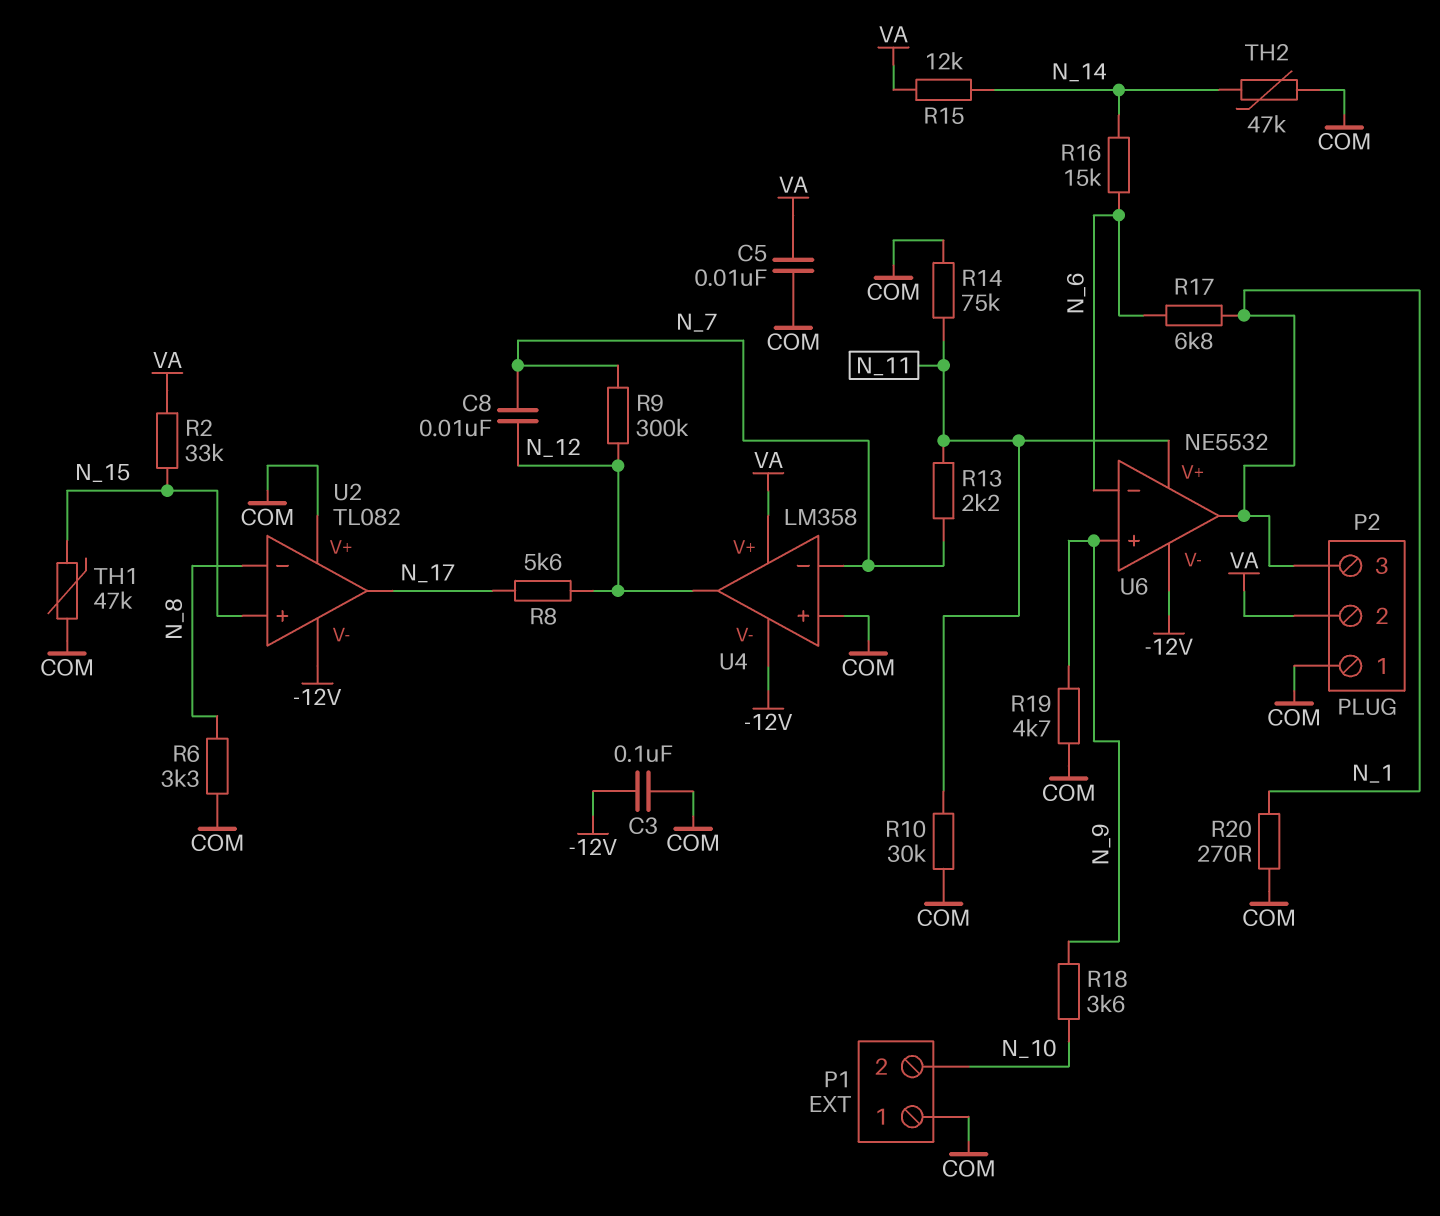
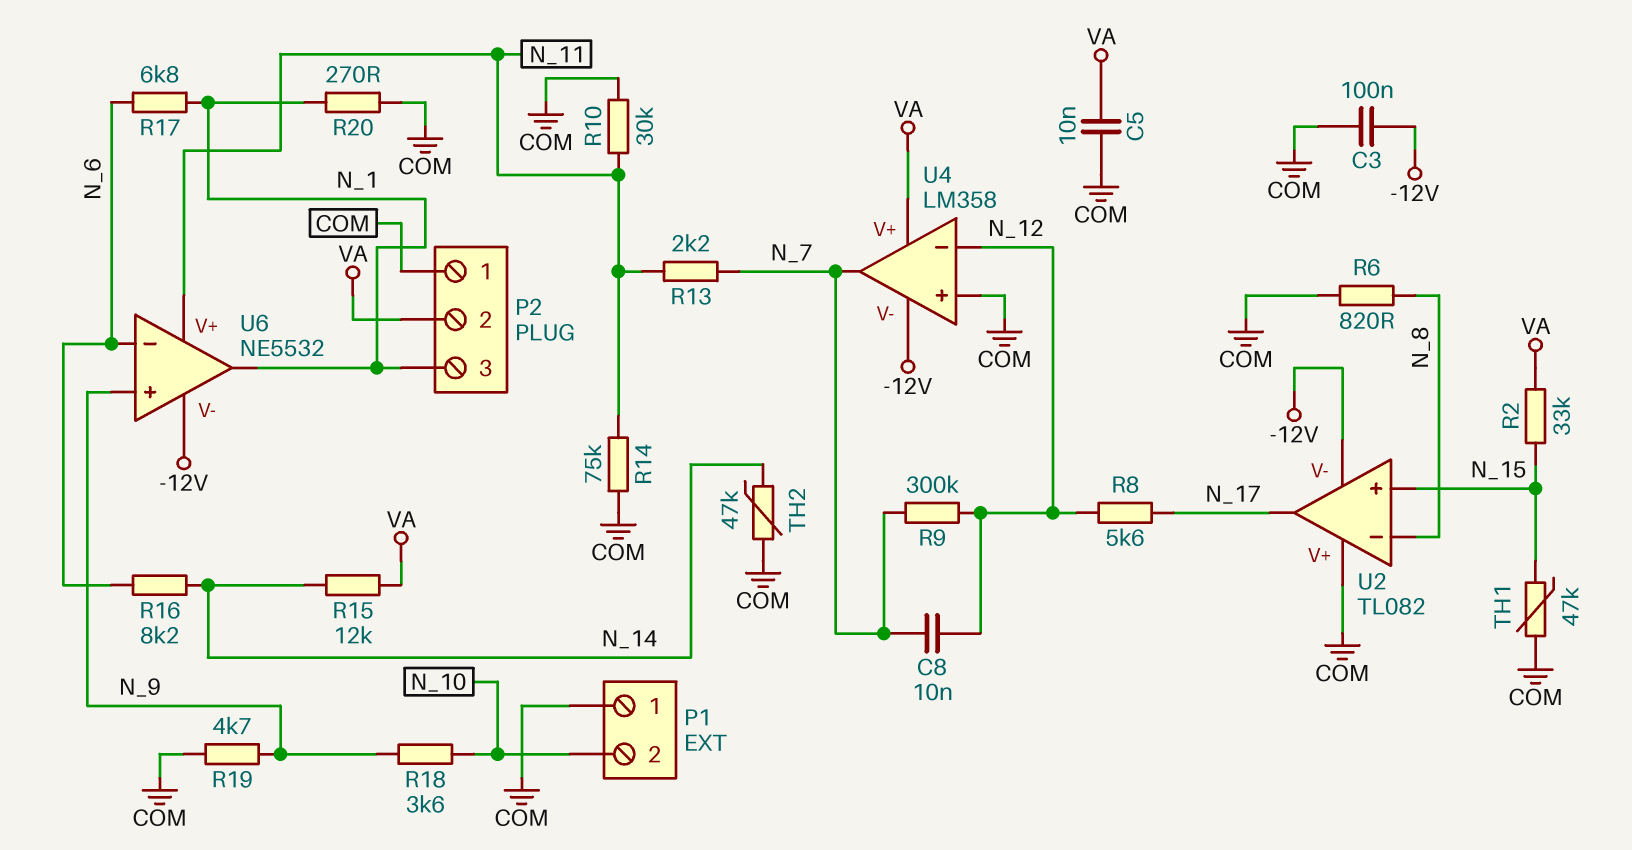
R6: 3.3k (COM, N_8) -> 820 (COM, N_8)
R16: 15k (N_6, N_14) -> 8.2k (N_6, N_14)
U4 pin in-: N_7 -> N_12
U4 pin out: N_12 -> N_7

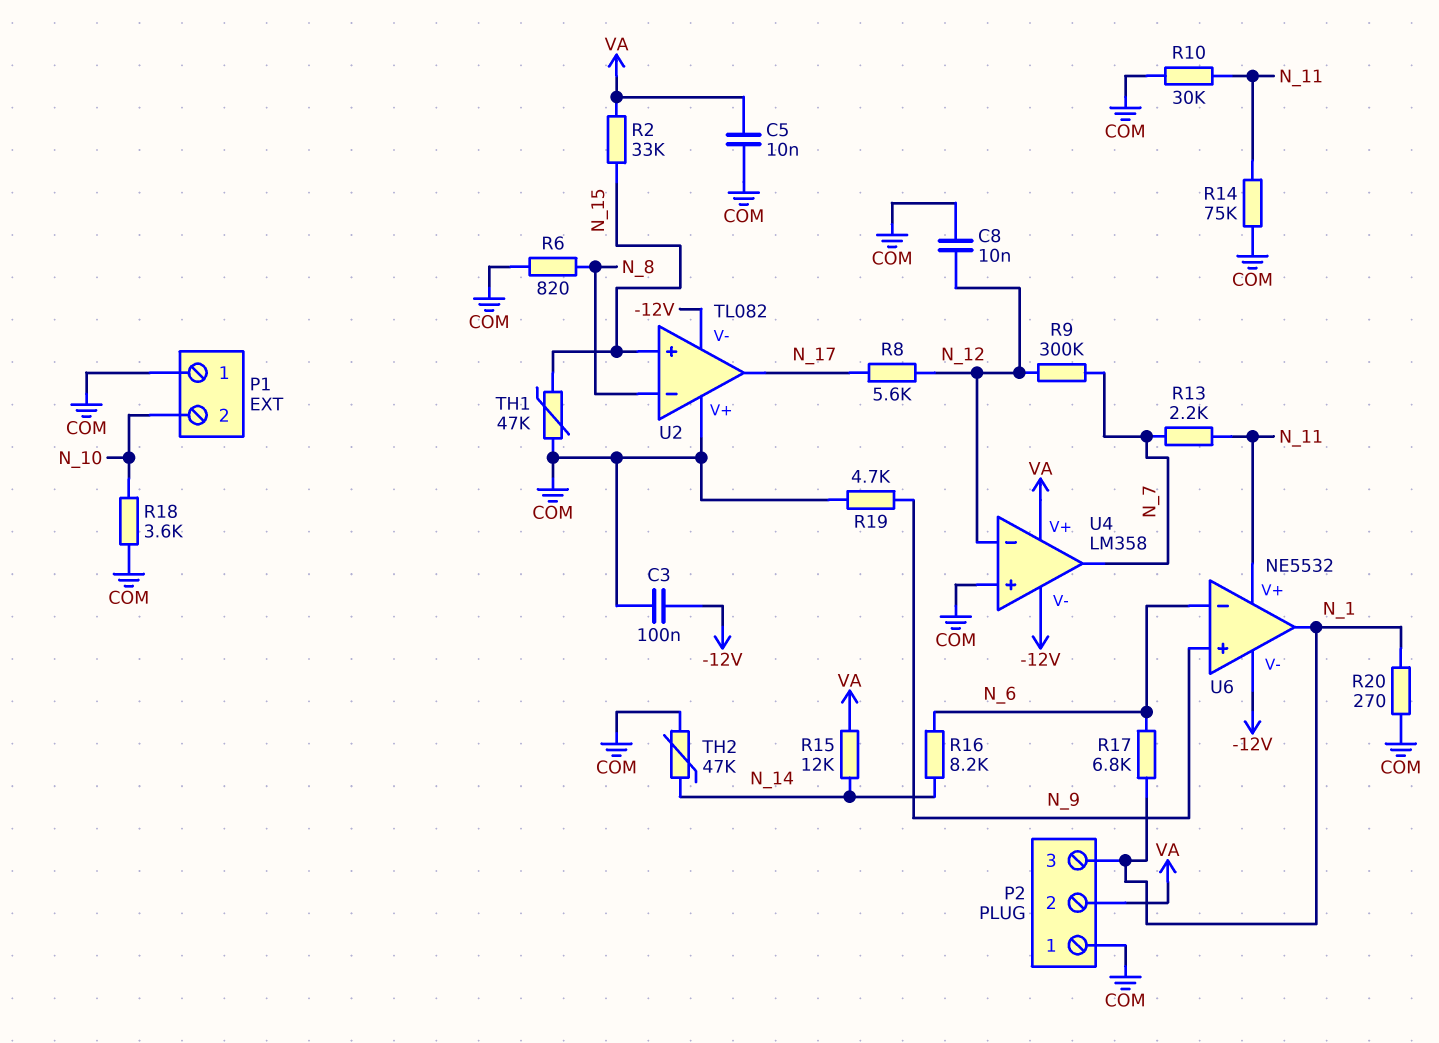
C8: 10nF (N_7, N_12) -> 10nF (COM, N_12)
R18: 3.6k (N_9, N_10) -> 3.6k (COM, N_10)

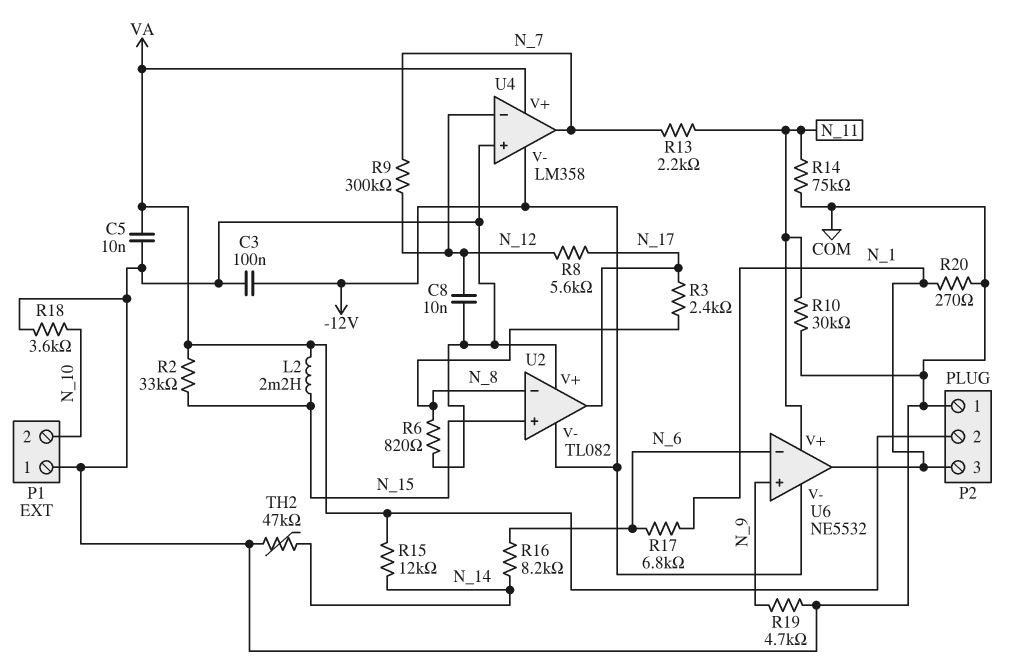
L2: none -> 2.2mH (N_15, VA)
R3: none -> 2.4k (N_8, N_17)
TH1: 47k (COM, N_15) -> none

